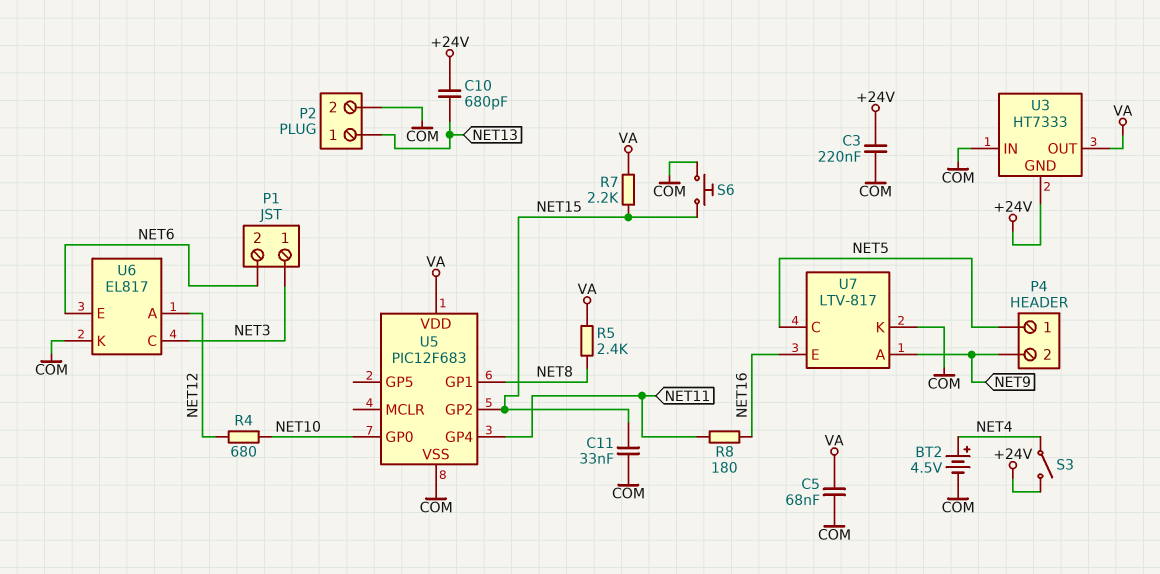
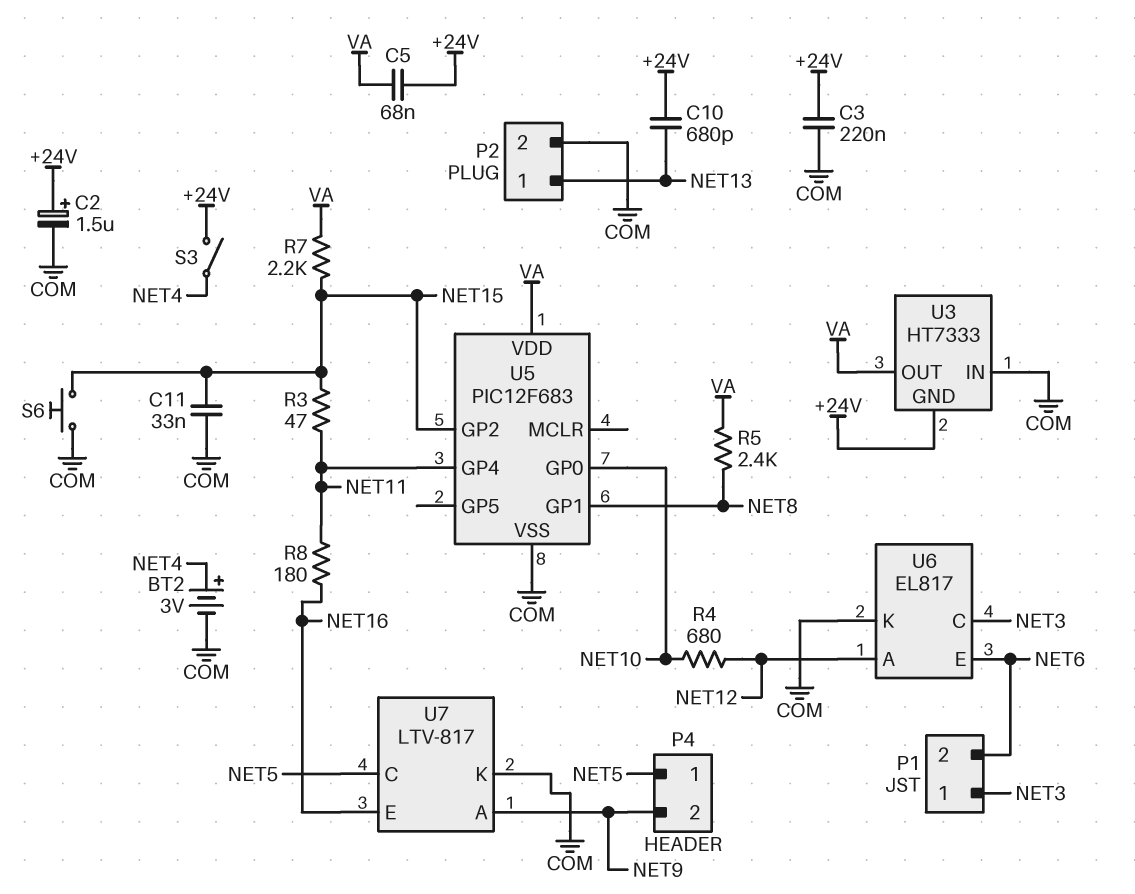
BT2: 4.5V (plus NET4, minus COM) -> 3V (plus NET4, minus COM)
C2: none -> 1.5uF (plus +24V, minus COM)
C5: 68nF (COM, VA) -> 68nF (+24V, VA)
R3: none -> 47 (NET11, NET15)

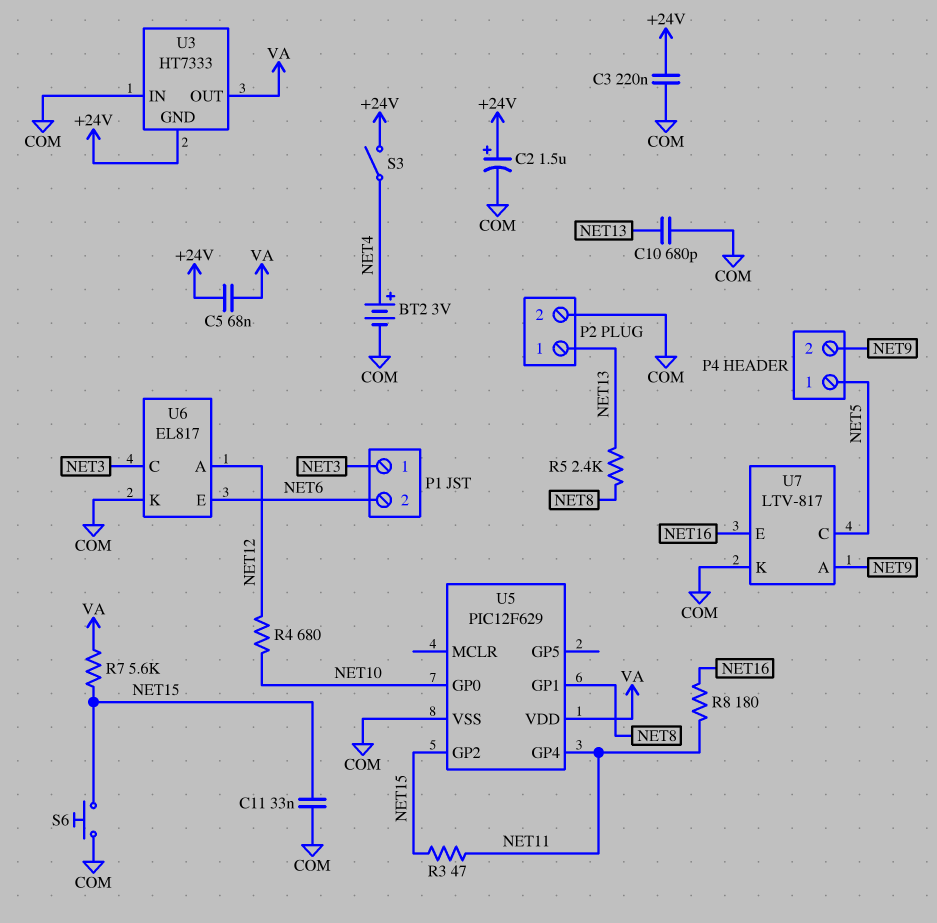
C10: 680pF (+24V, NET13) -> 680pF (COM, NET13)
R5: 2.4k (NET8, VA) -> 2.4k (NET8, NET13)
R7: 2.2k (NET15, VA) -> 5.6k (NET15, VA)
U5: PIC12F683 -> PIC12F629

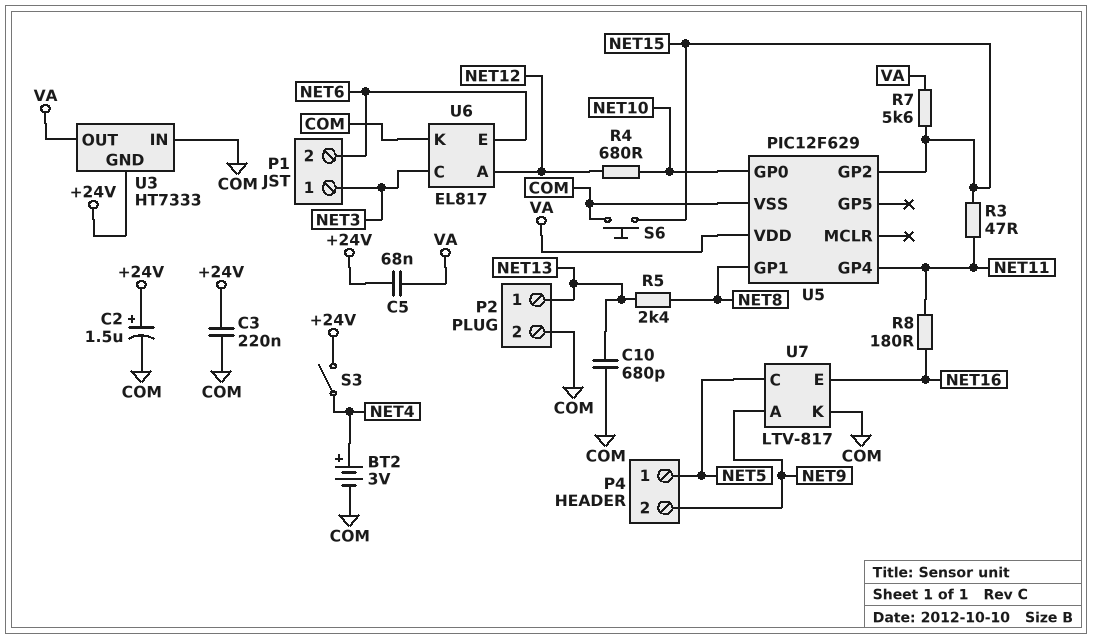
C11: 33nF (COM, NET15) -> none

